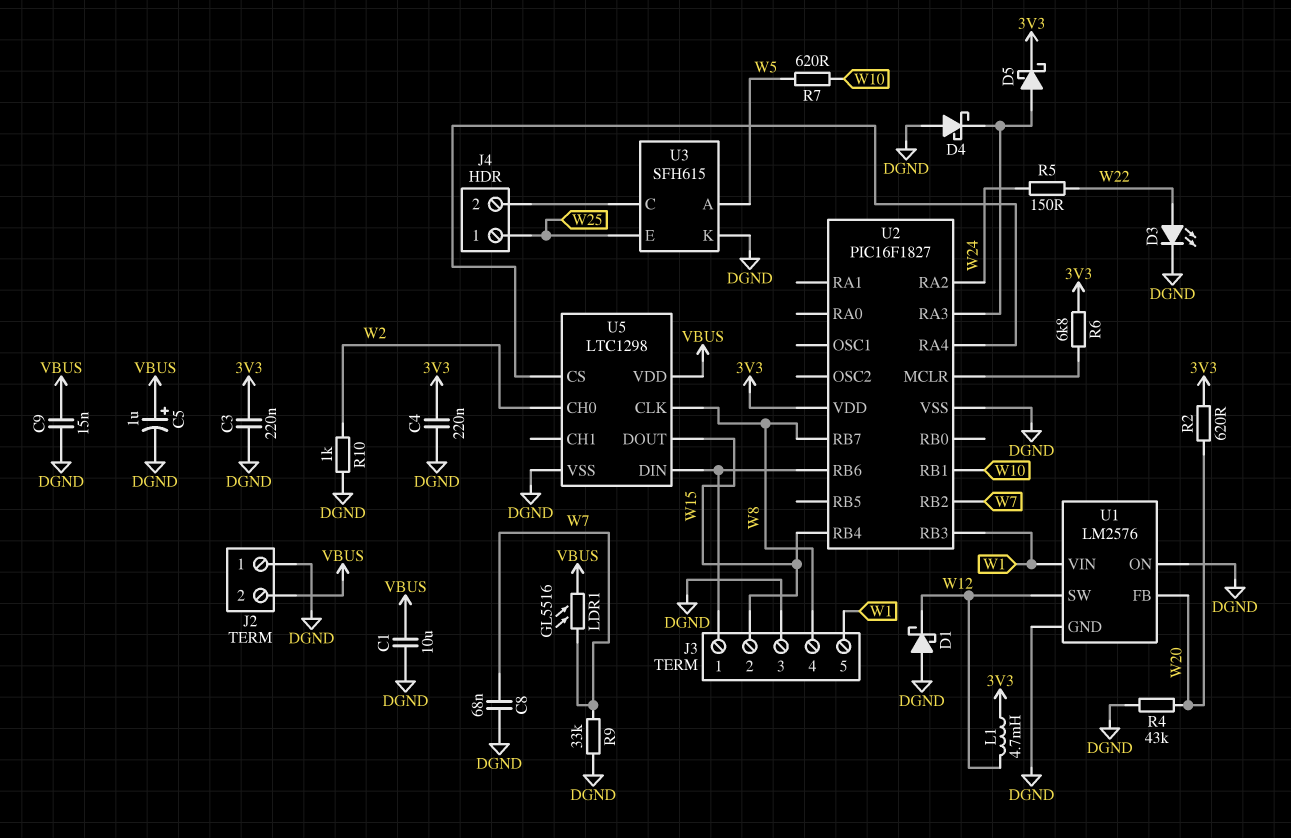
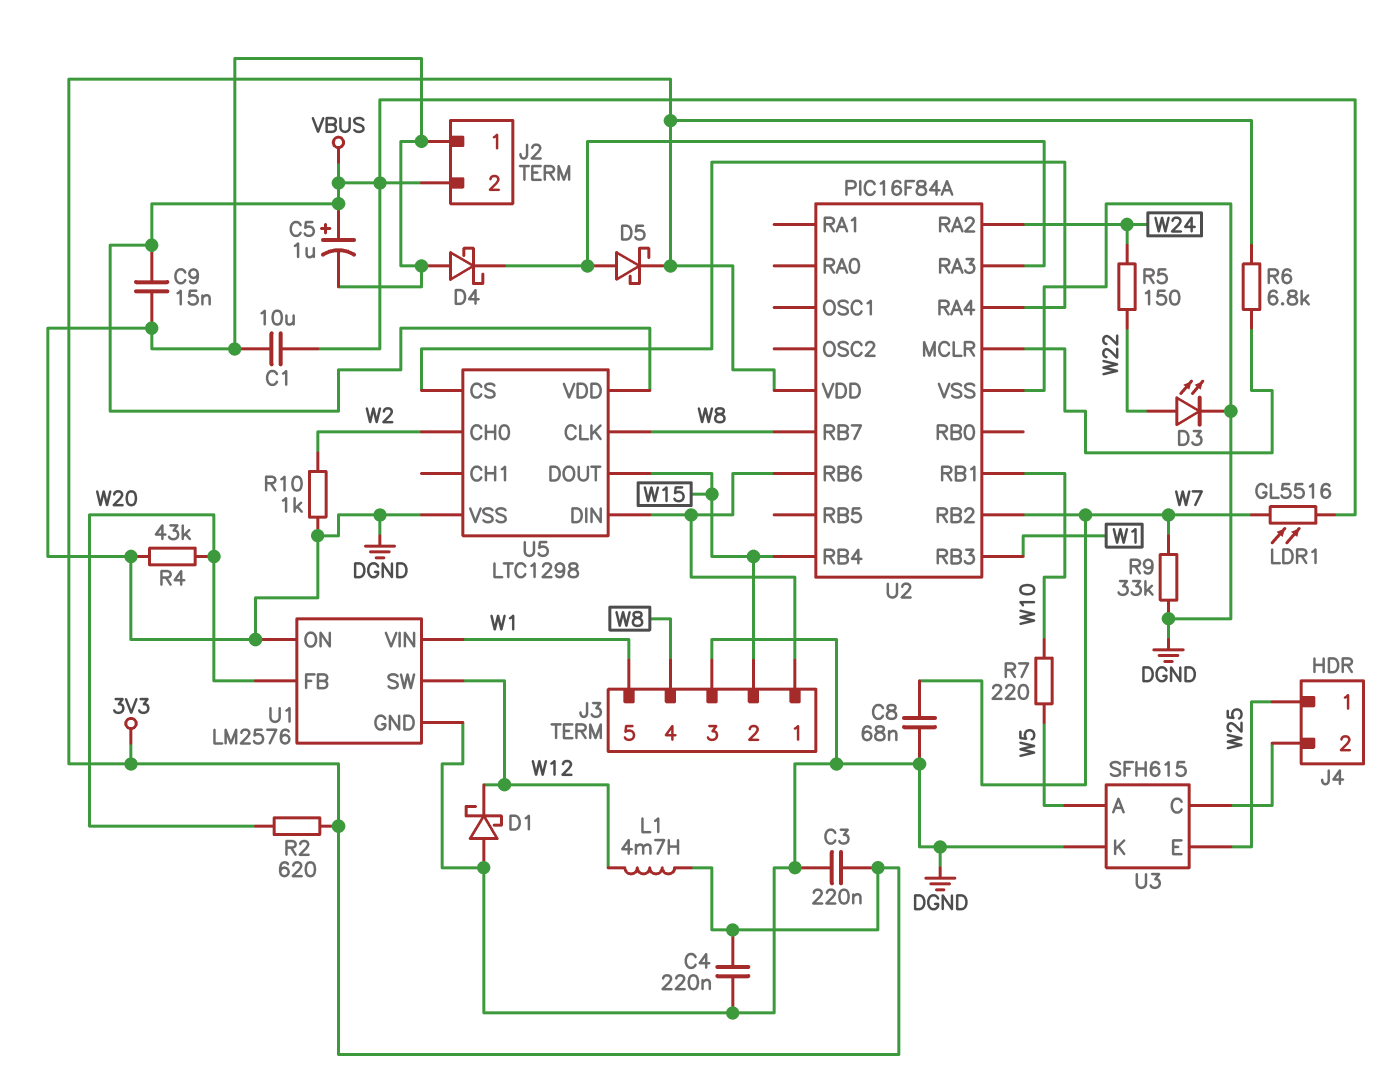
R7: 620 (W5, W10) -> 220 (W5, W10)
U2: PIC16F1827 -> PIC16F84A

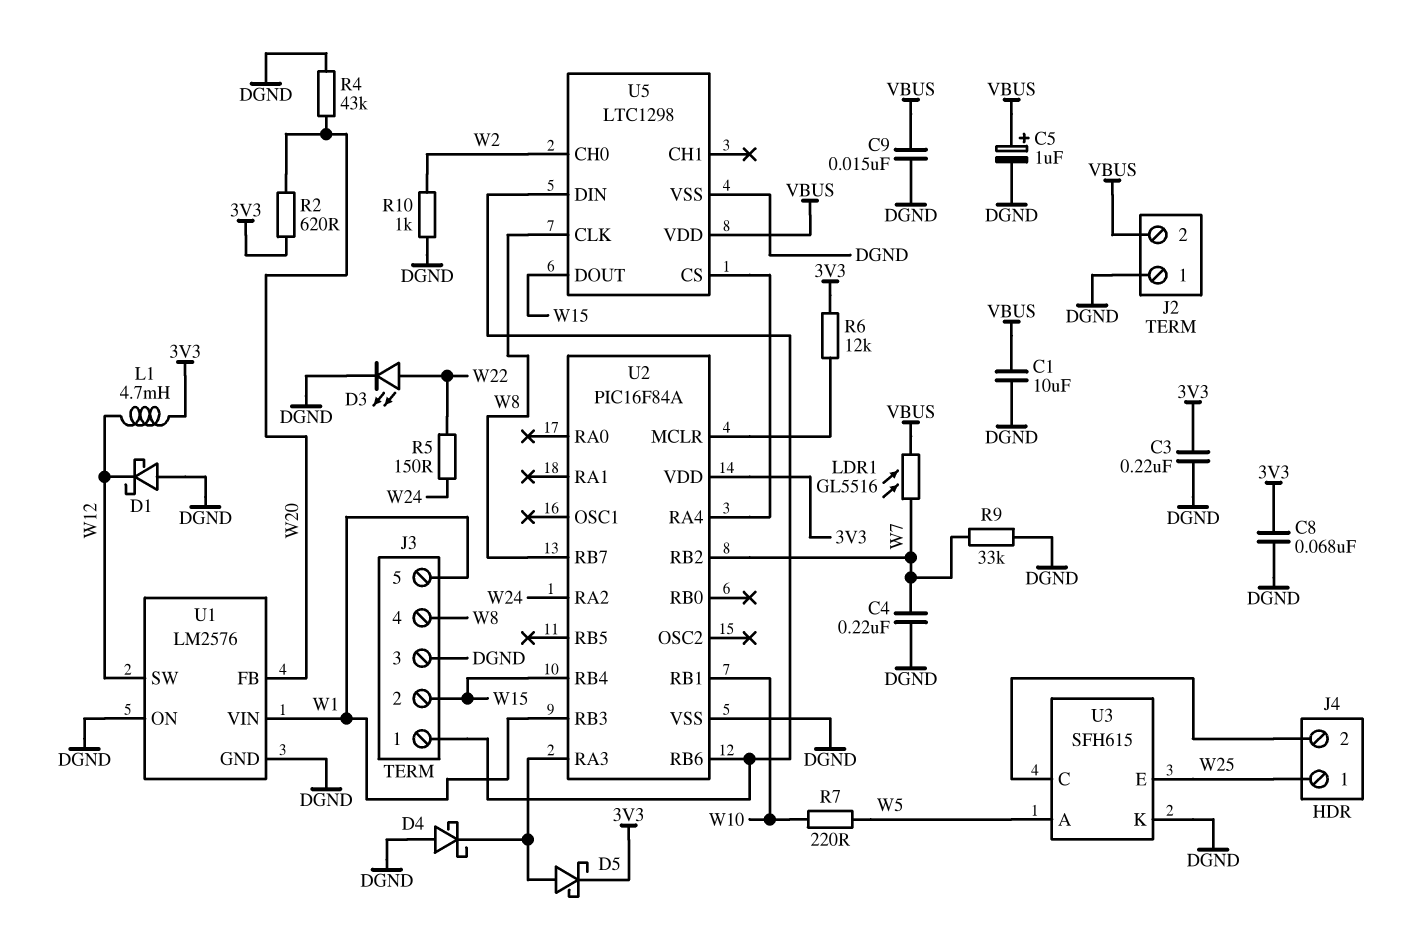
C4: 220nF (3V3, DGND) -> 220nF (DGND, W7)
C8: 68nF (DGND, W7) -> 68nF (3V3, DGND)
R6: 6.8k (3V3, U2/MCLR) -> 12k (3V3, U2/MCLR)

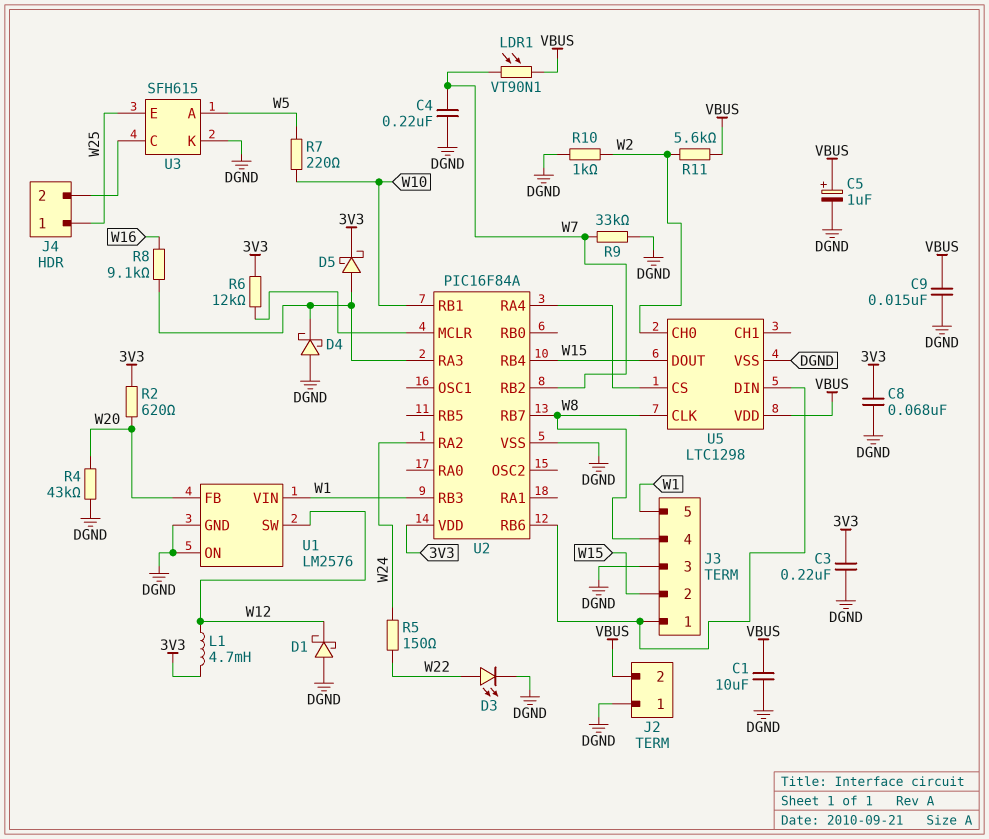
LDR1: GL5516 (VBUS, W7) -> VT90N1 (VBUS, W7)
R8: none -> 9.1k (U2/RA3, W16)
R11: none -> 5.6k (VBUS, W2)

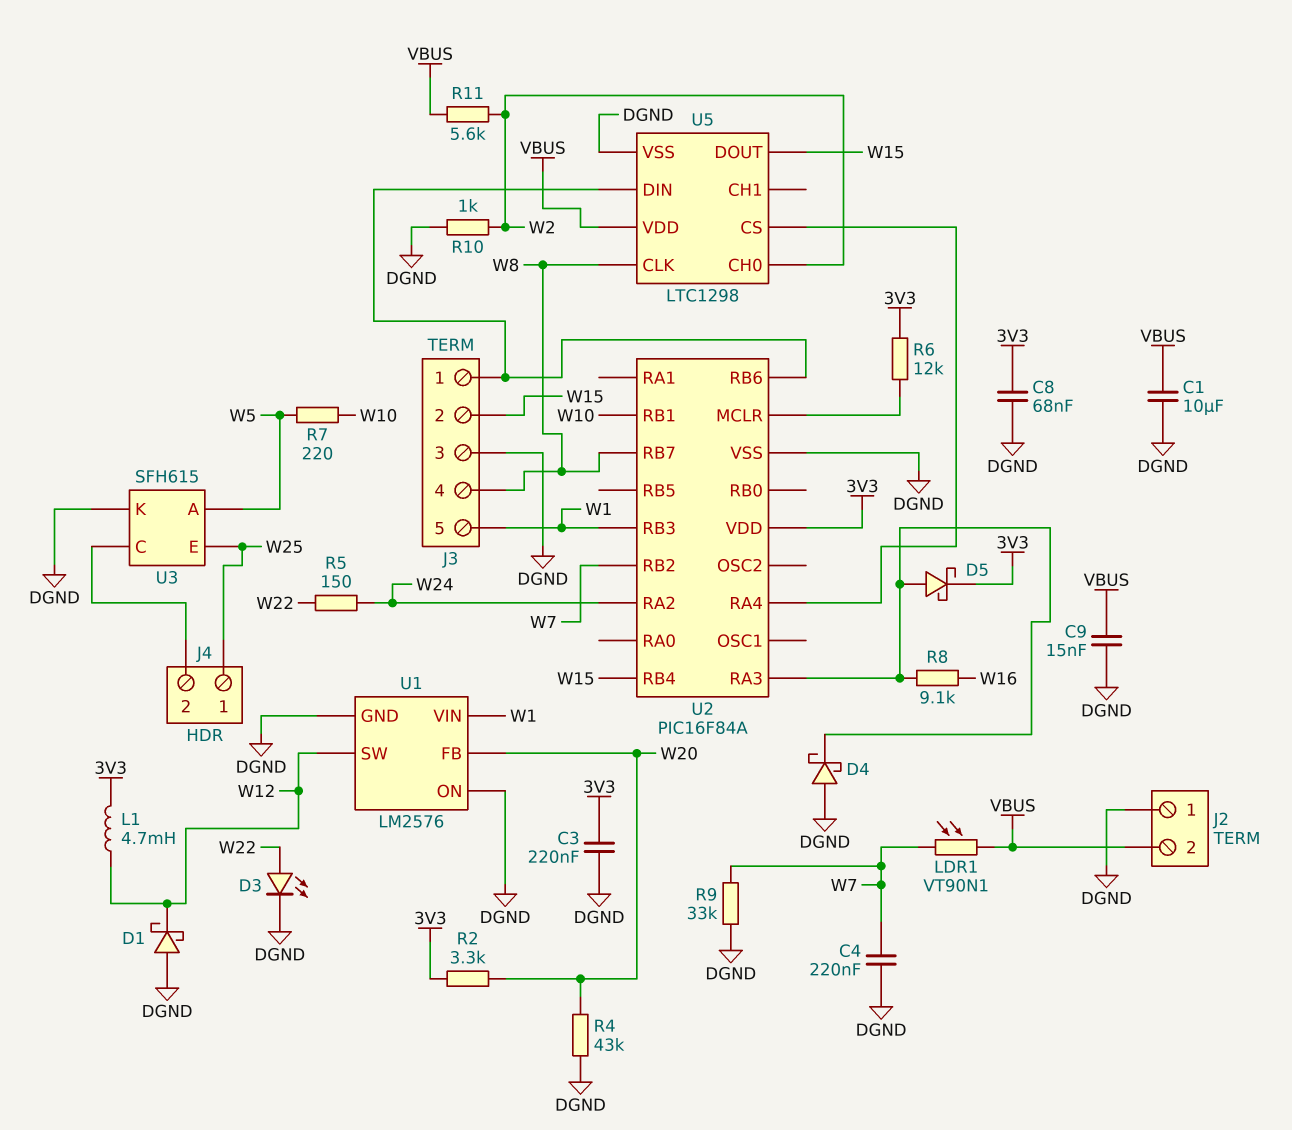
C5: 1uF (plus VBUS, minus DGND) -> none
R2: 620 (3V3, W20) -> 3.3k (3V3, W20)

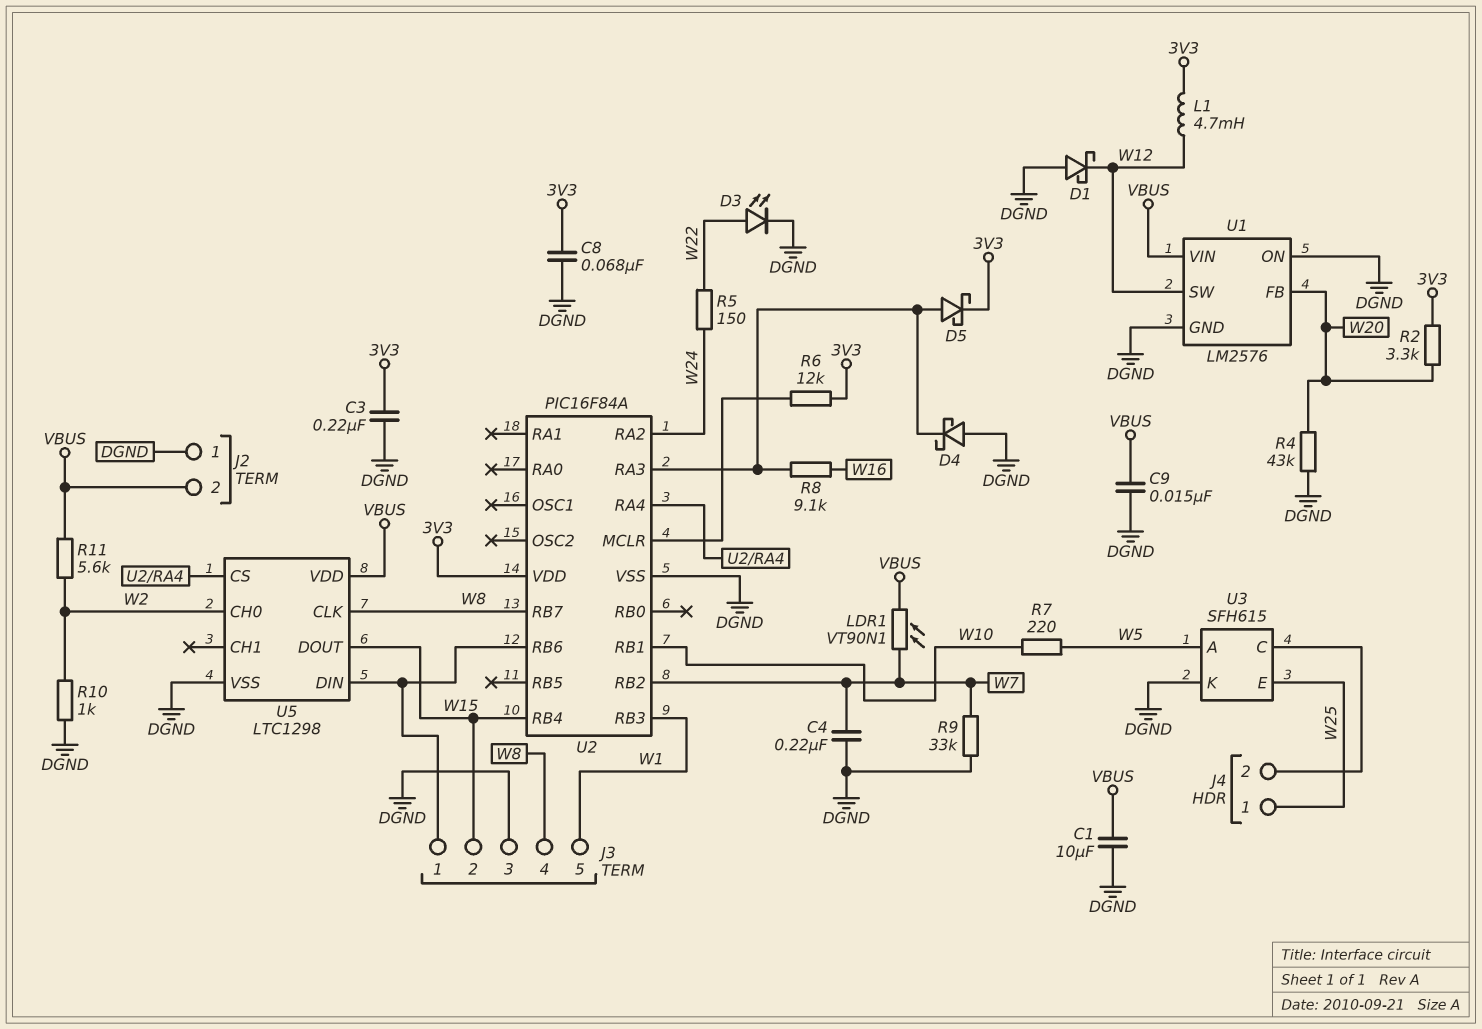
U1 pin VIN: W1 -> VBUS

